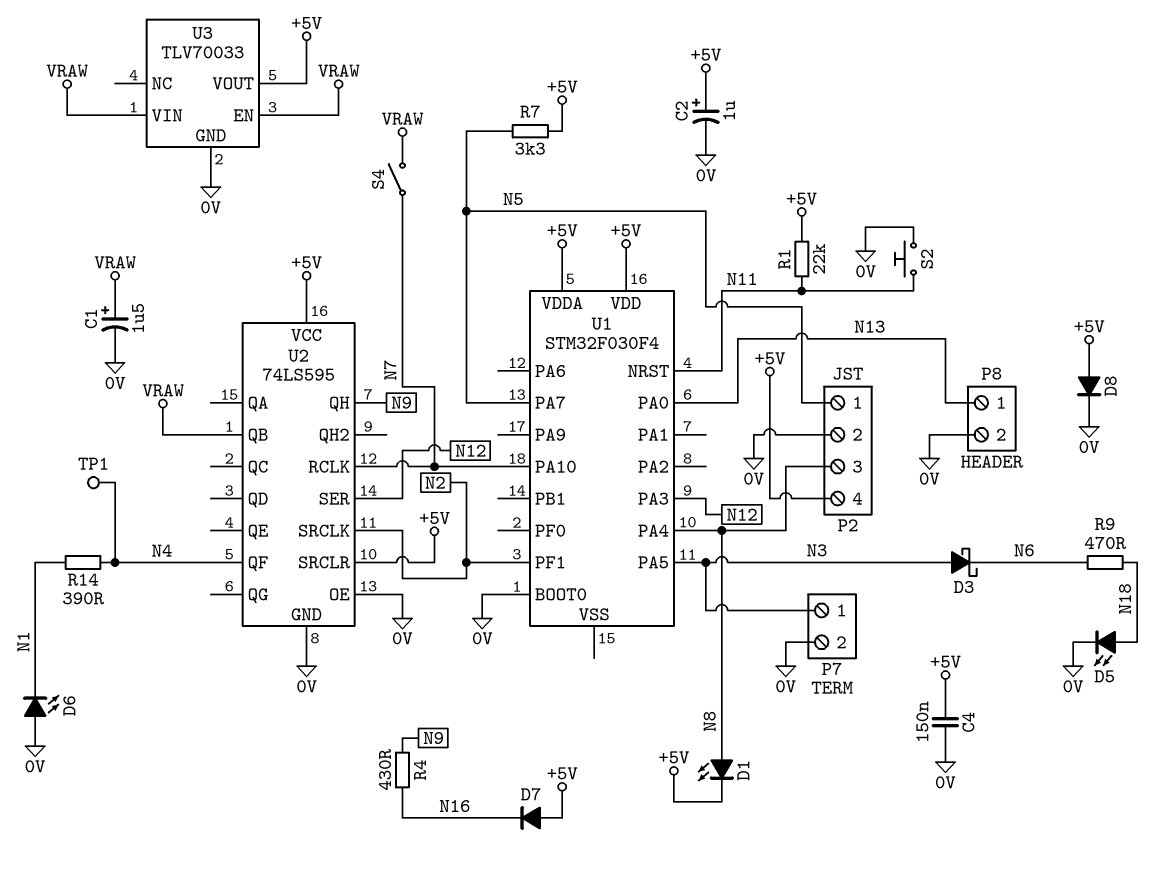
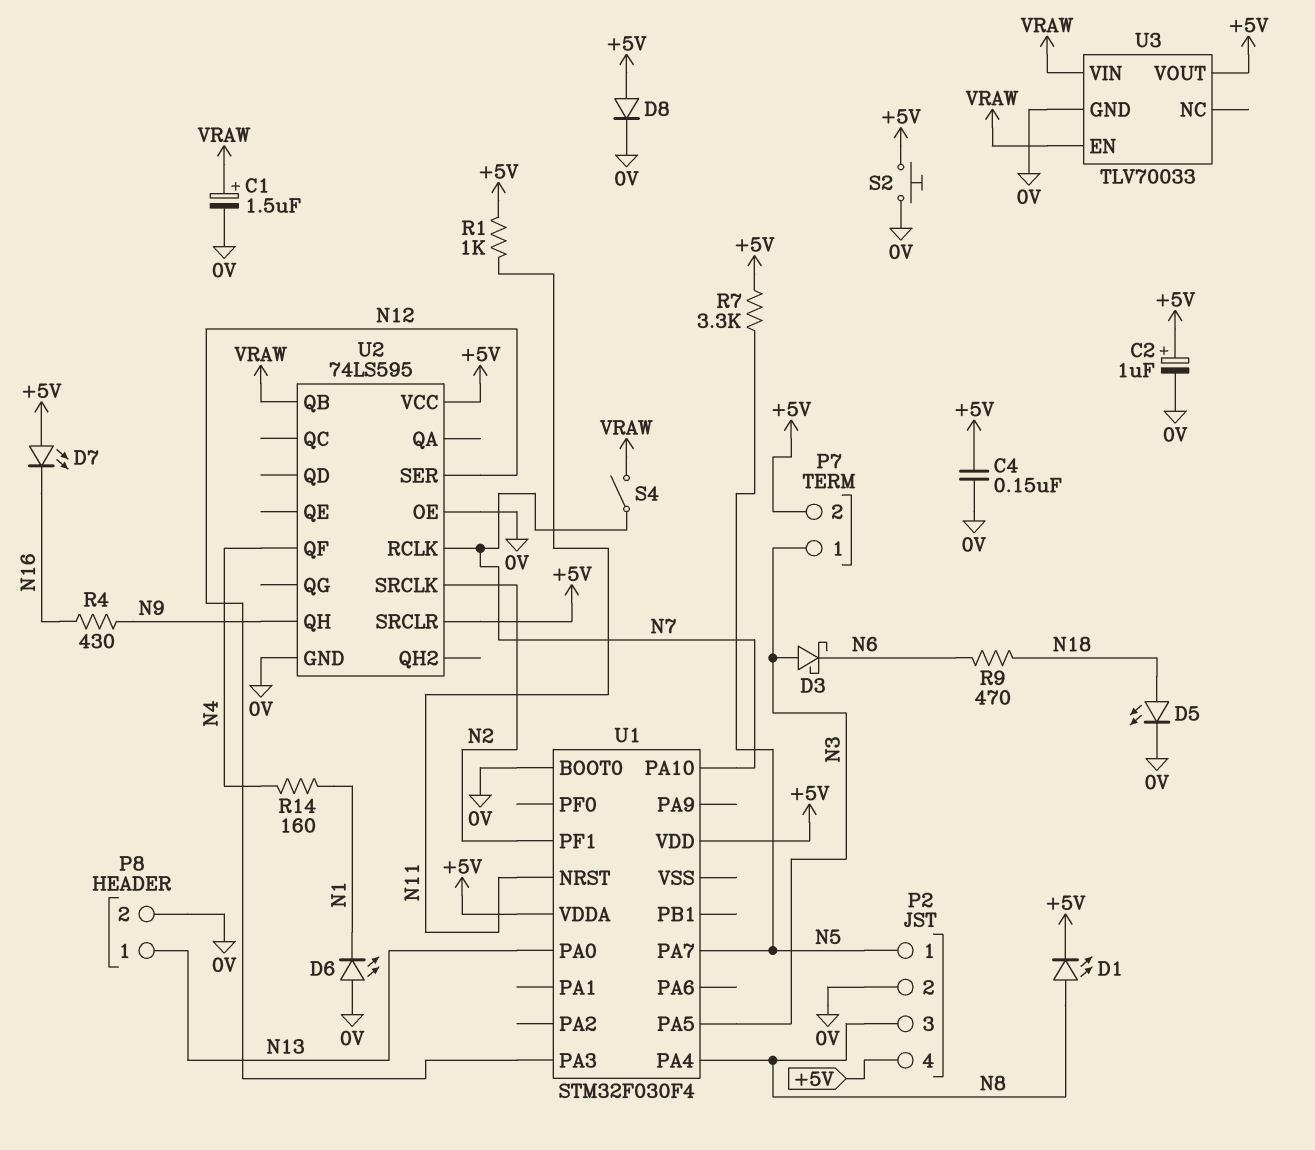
D7: diode (A +5V, K N16) -> LED (A +5V, K N16)
P7 pin 2: 0V -> +5V
R1: 22k (+5V, N11) -> 1k (+5V, N11)
R14: 390 (N1, N4) -> 160 (N1, N4)
S2: button (0V, N11) -> button (+5V, 0V)
TP1: test point (N4) -> none

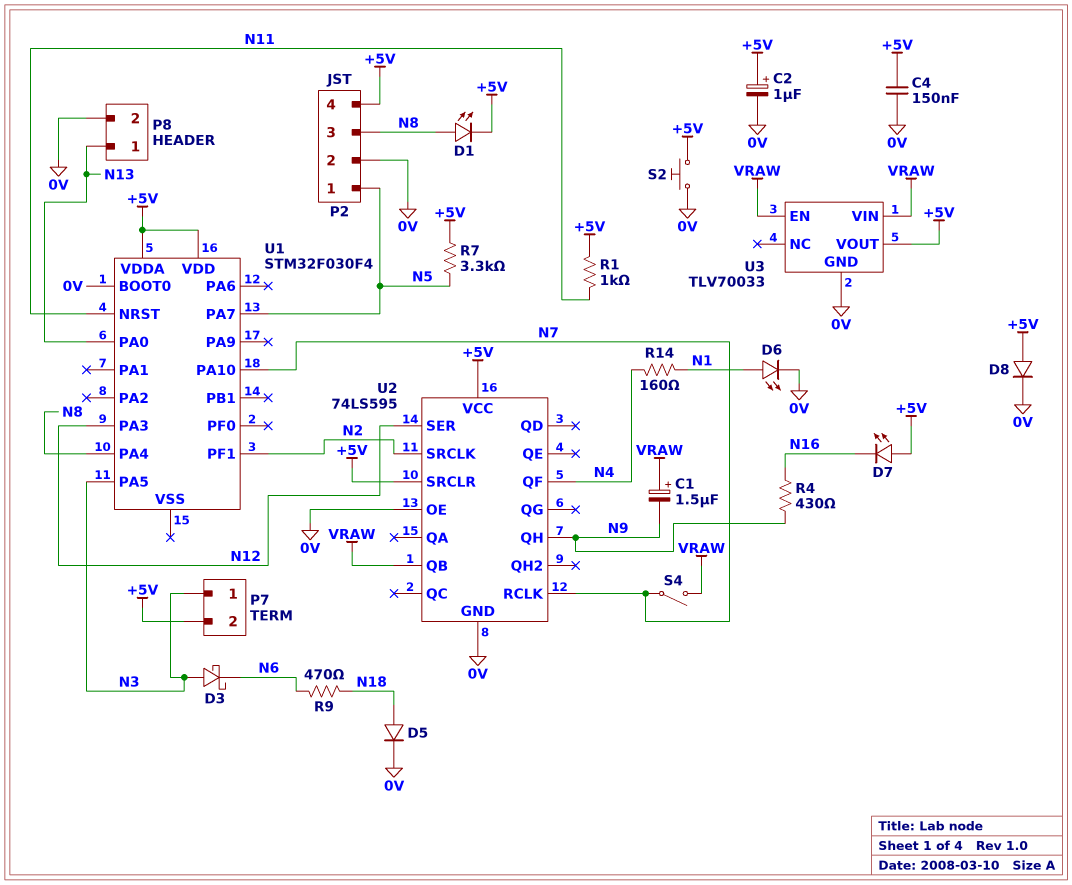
C1: 1.5uF (plus VRAW, minus 0V) -> 1.5uF (plus VRAW, minus N9)
D5: LED (A N18, K 0V) -> diode (A N18, K 0V)
D6: LED (A 0V, K N1) -> LED (A N1, K 0V)

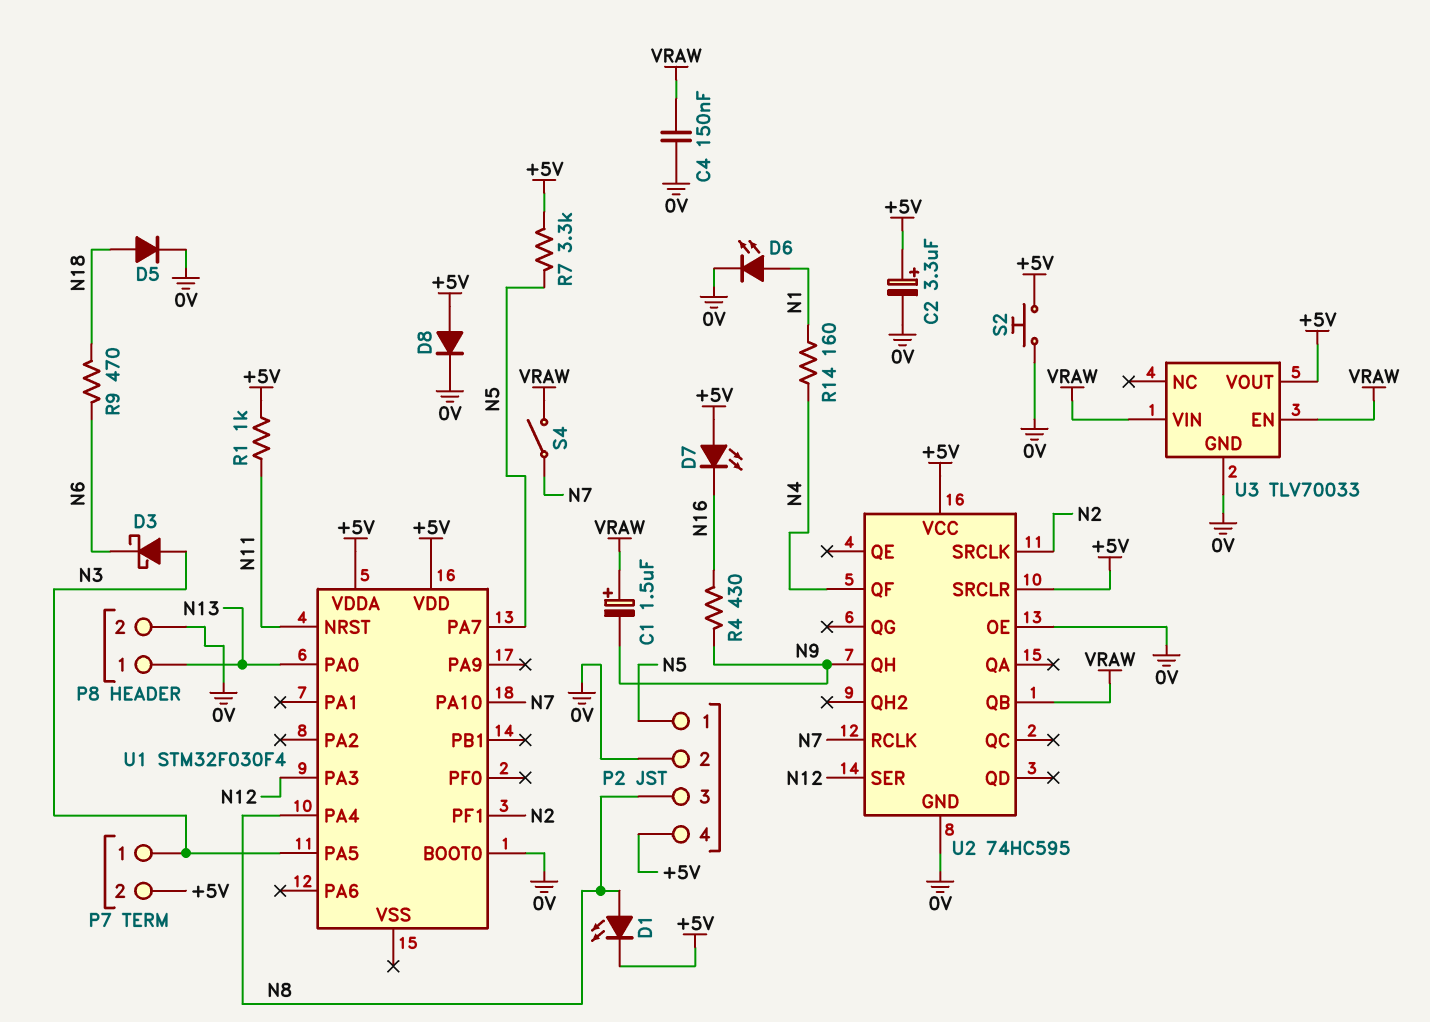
C2: 1uF (plus +5V, minus 0V) -> 3.3uF (plus +5V, minus 0V)
C4: 150nF (+5V, 0V) -> 150nF (0V, VRAW)
U2: 74LS595 -> 74HC595

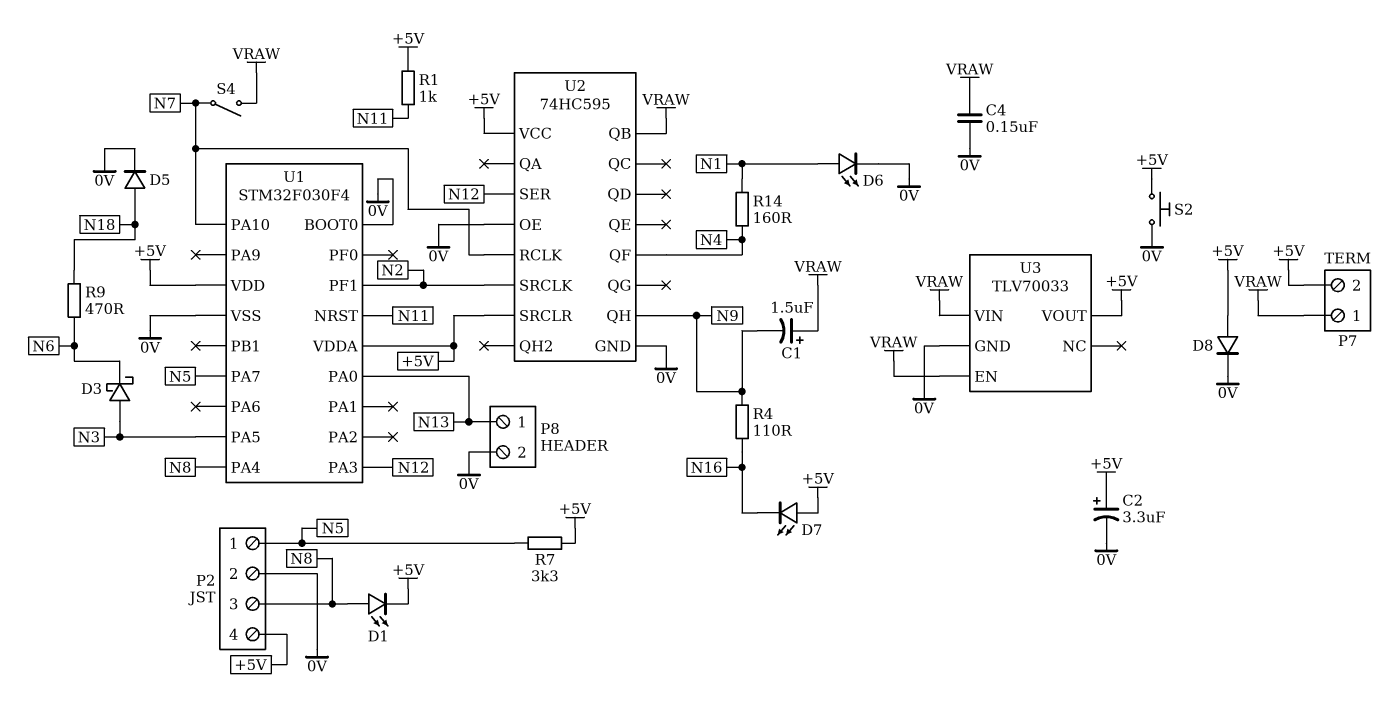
P7 pin 1: N3 -> VRAW
R4: 430 (N9, N16) -> 110 (N9, N16)
U1 pin VSS: none -> 0V

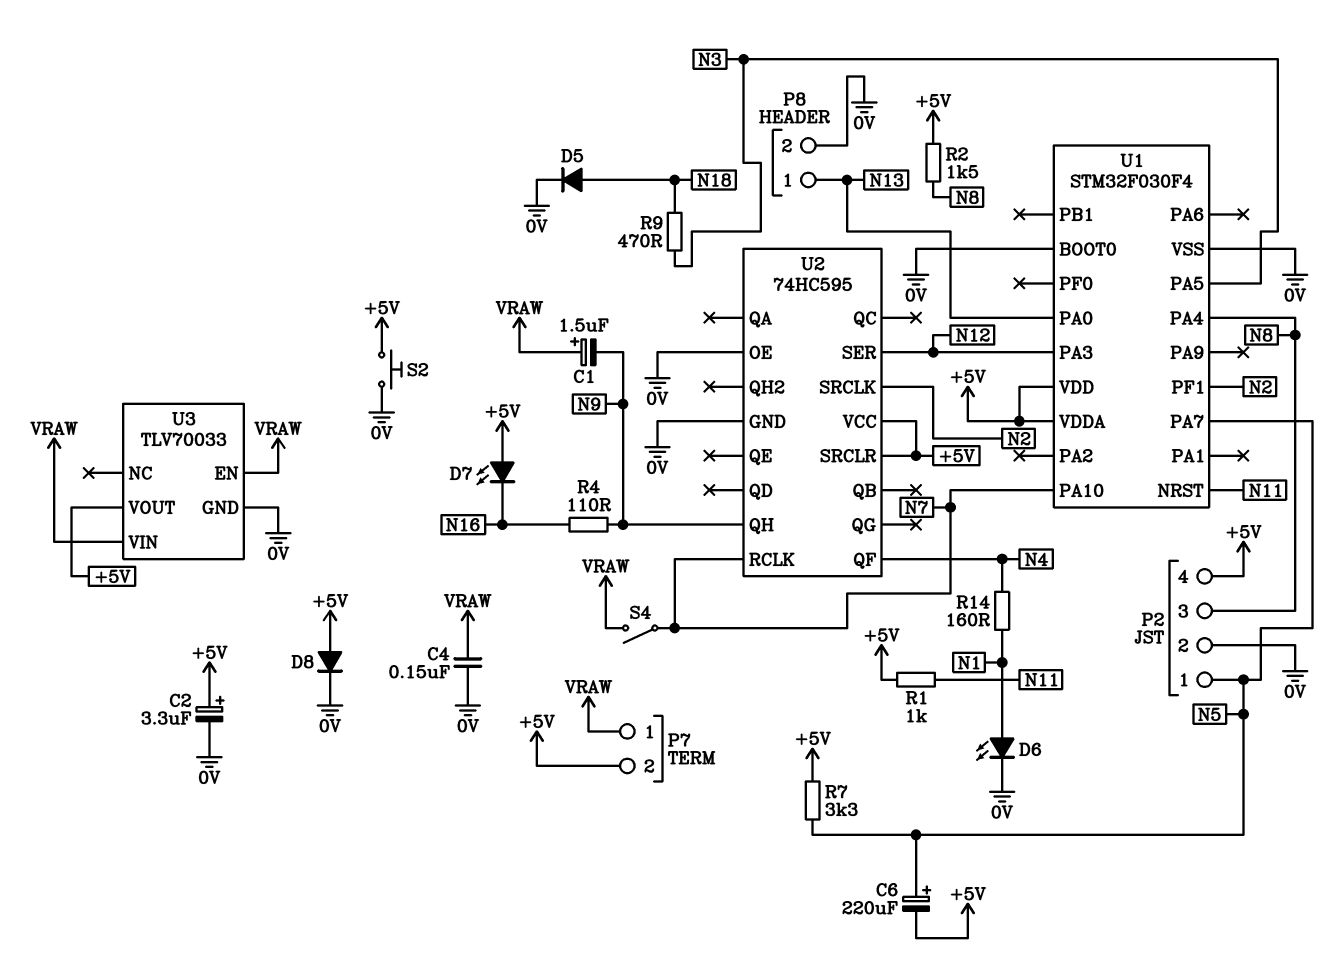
C6: none -> 220uF (plus N5, minus +5V)
D1: LED (A N8, K +5V) -> none
D3: schottky (A N3, K N6) -> none
R2: none -> 1.5k (+5V, N8)
R9: 470 (N6, N18) -> 470 (N3, N18)
U2 pin QB: VRAW -> none

